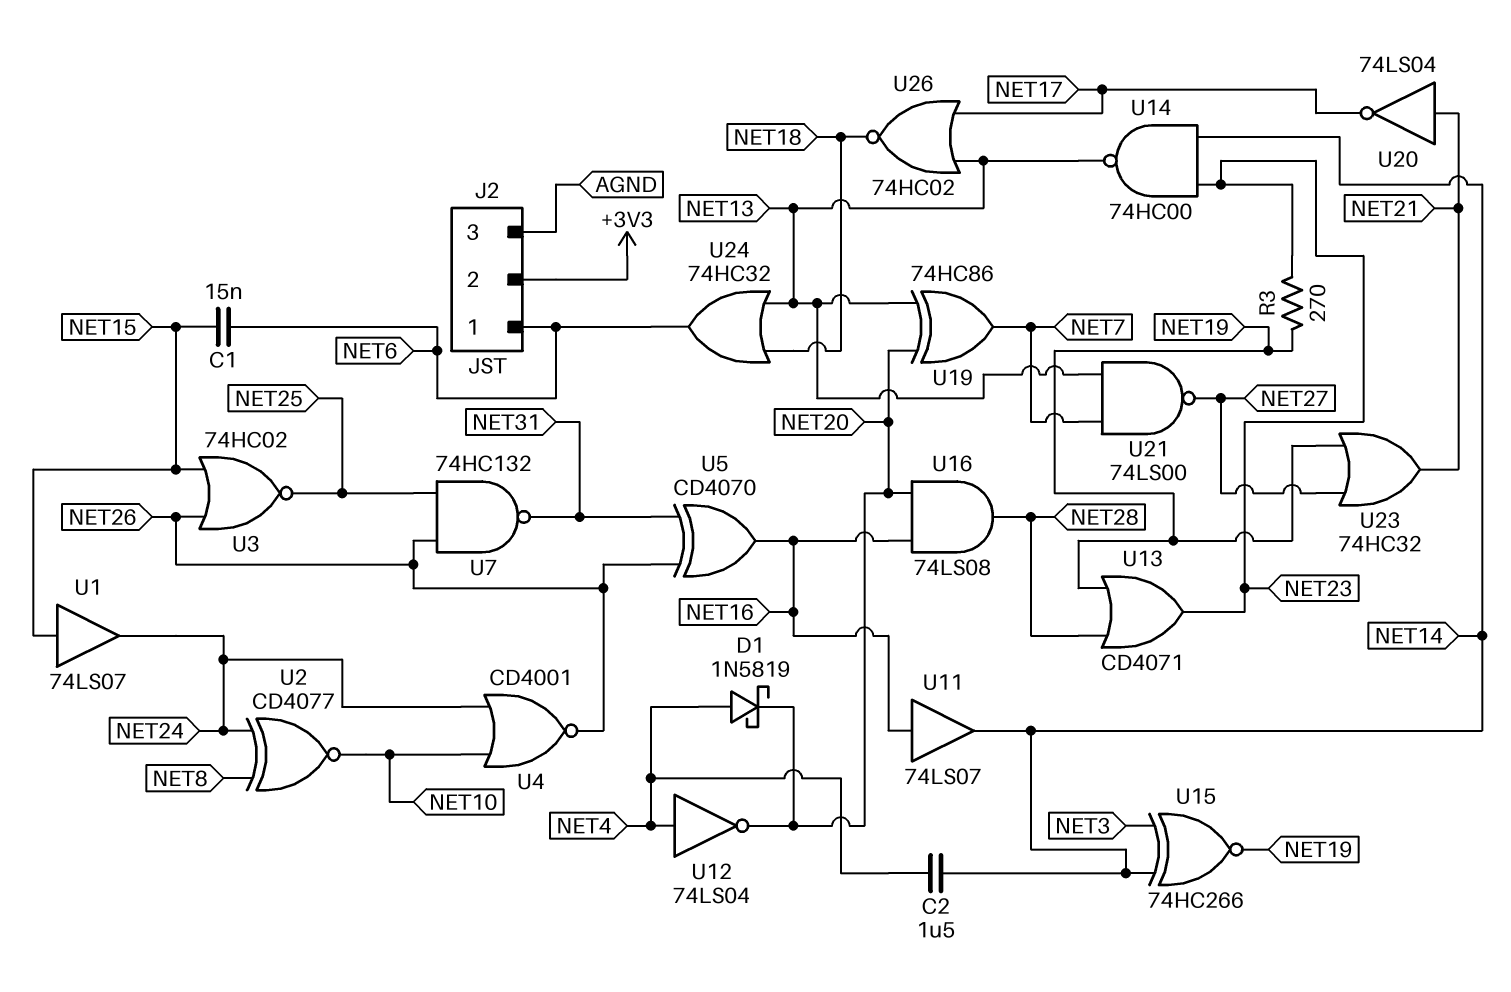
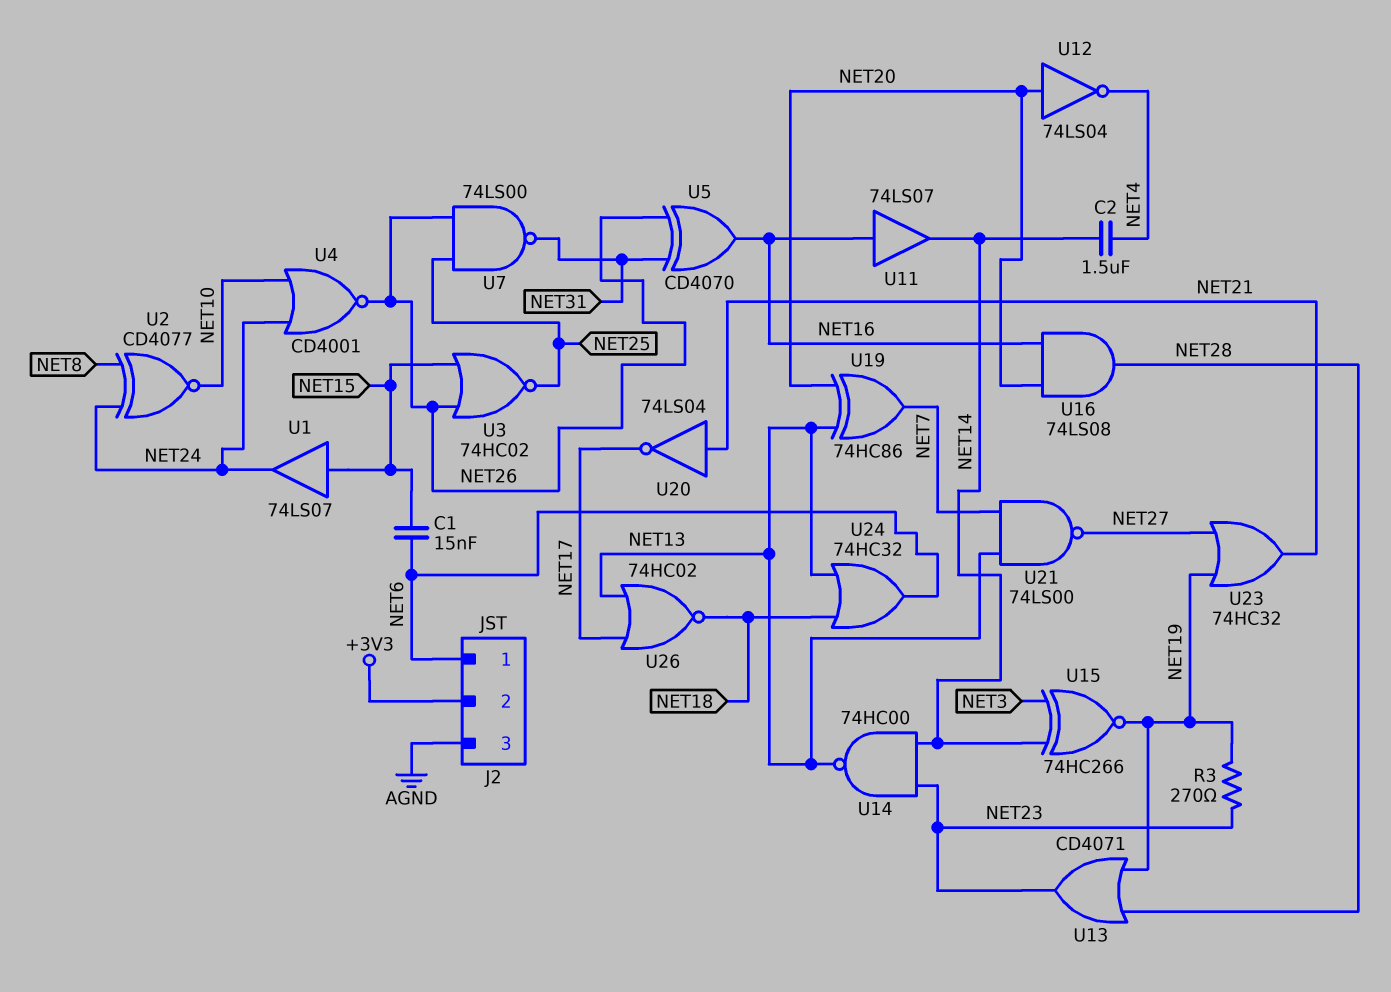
D1: schottky 1N5819 (A NET4, K NET20) -> none
U7: NAND 74HC132 (in NET25, in NET26, out NET31) -> NAND 74LS00 (in NET25, in NET26, out NET31)
U12: NOT 74LS04 (in NET4, out NET20) -> NOT 74LS04 (in NET20, out NET4)

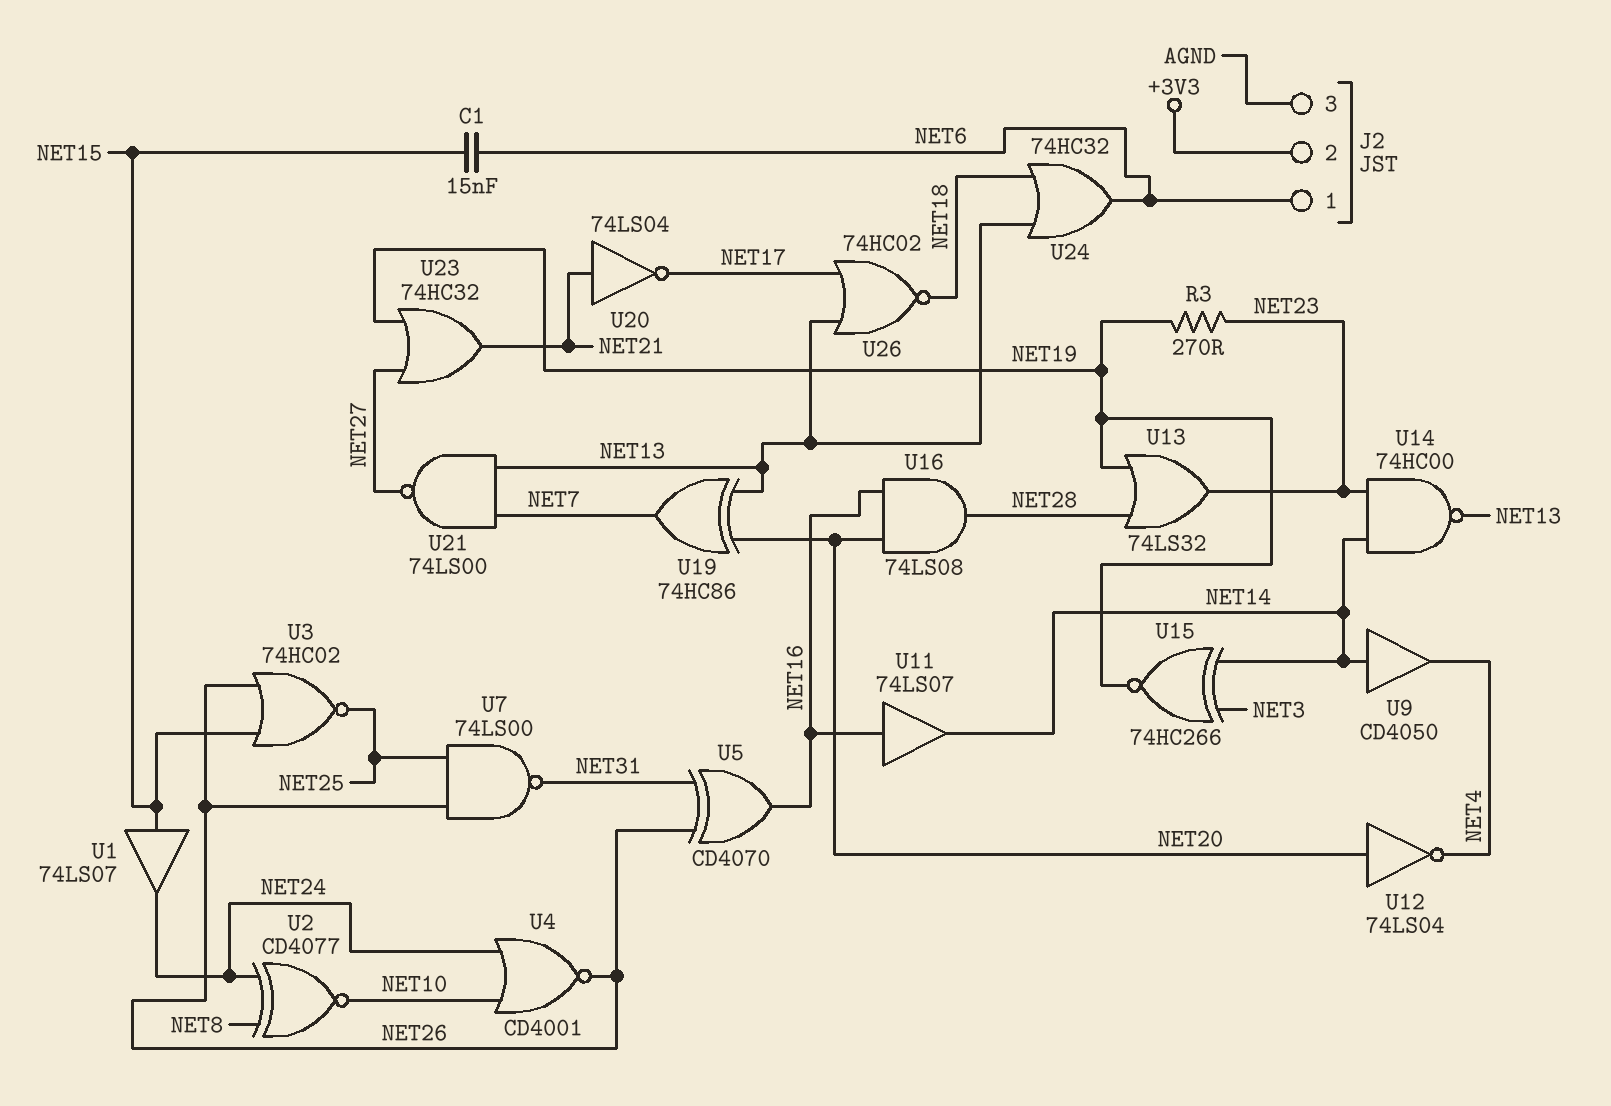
C2: 1.5uF (NET4, NET14) -> none
U9: none -> buffer CD4050 (in NET14, out NET4)
U13: OR CD4071 (in NET19, in NET28, out NET23) -> OR 74LS32 (in NET19, in NET28, out NET23)

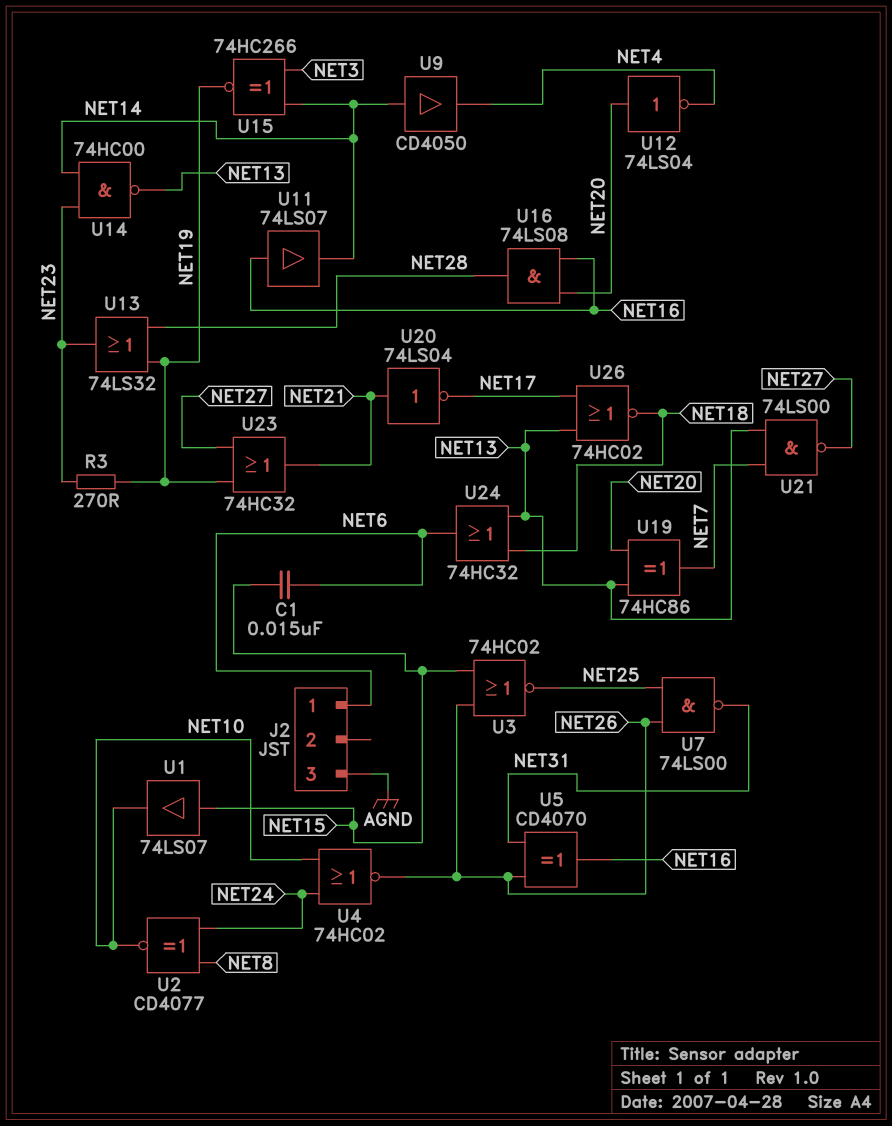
J2 pin 2: +3V3 -> none
U1: buffer 74LS07 (in NET15, out NET24) -> buffer 74LS07 (in NET15, out NET10)
U4: NOR CD4001 (in NET10, in NET24, out NET26) -> NOR 74HC02 (in NET10, in NET24, out NET26)

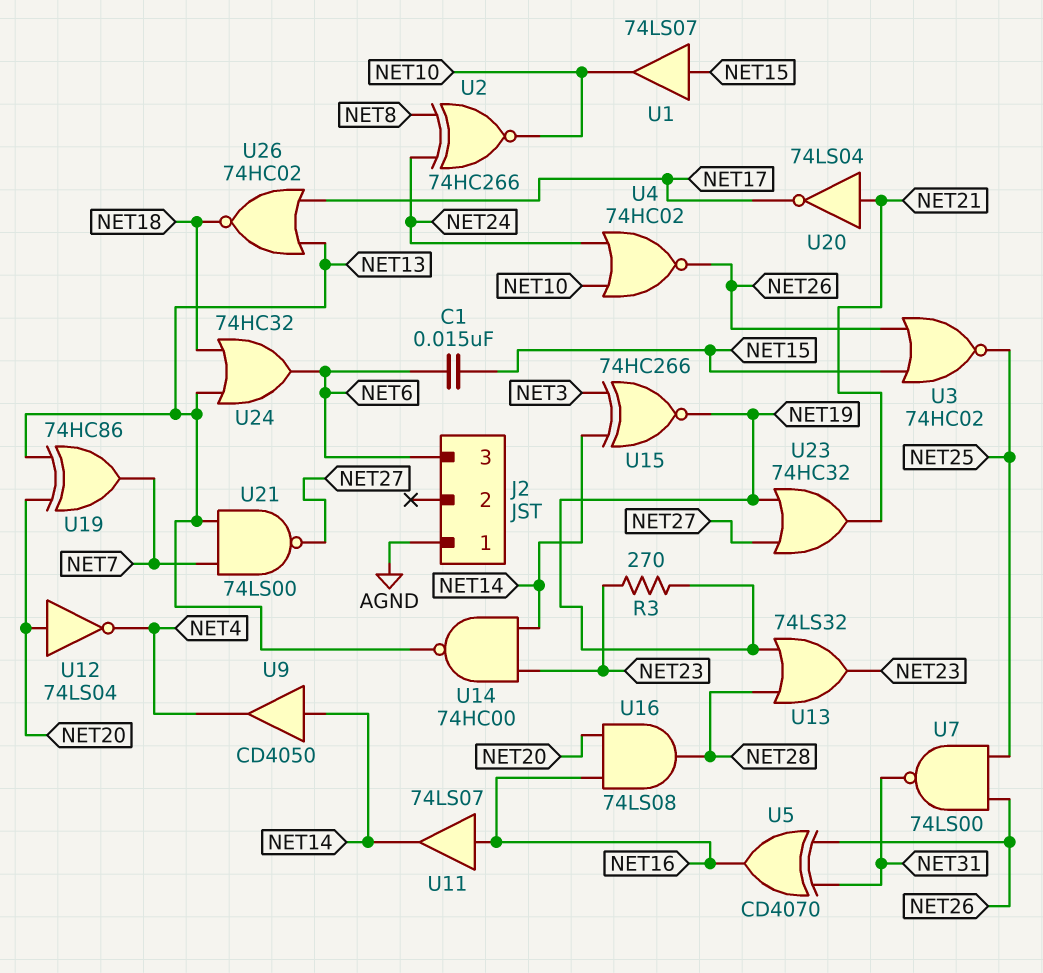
J2 pin 1: NET6 -> AGND
J2 pin 3: AGND -> NET6
U2: XNOR CD4077 (in NET8, in NET24, out NET10) -> XNOR 74HC266 (in NET8, in NET24, out NET10)

